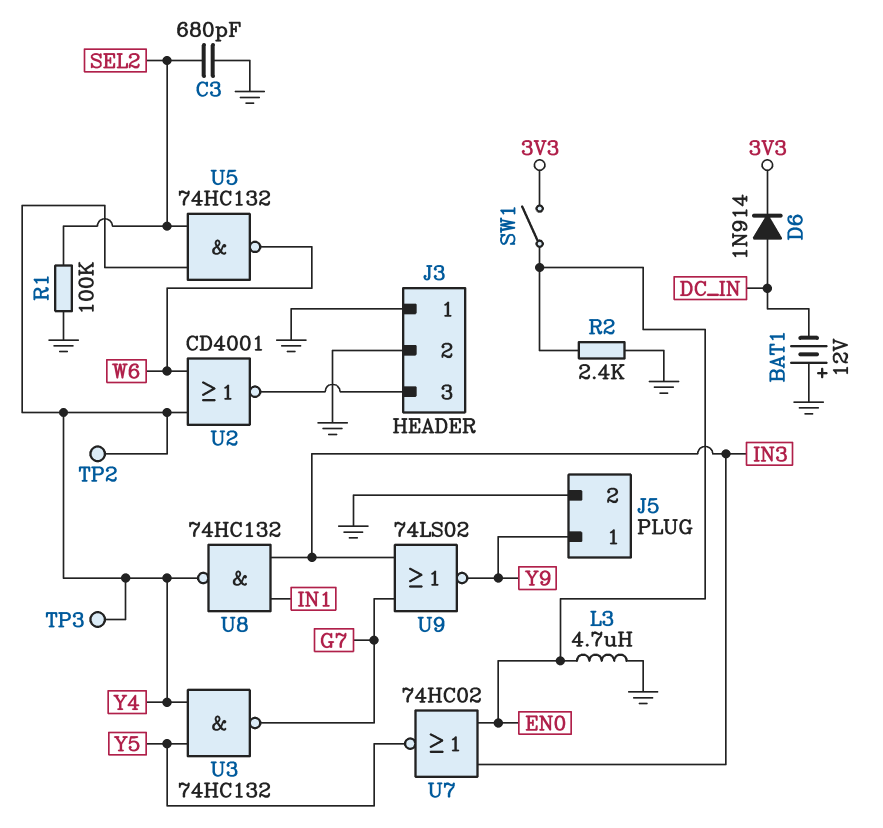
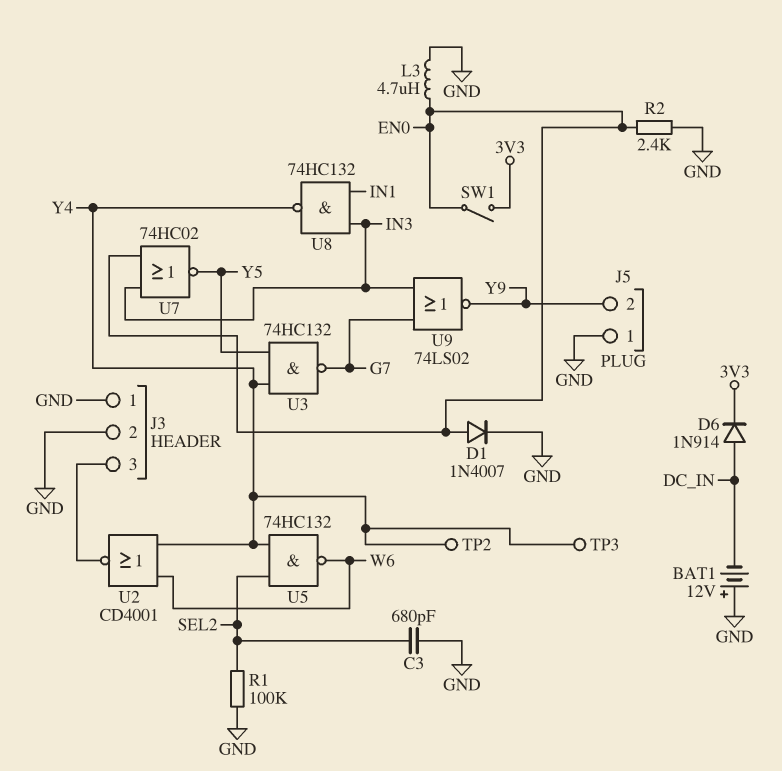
D1: none -> diode 1N4007 (A EN0, K GND)
J5 pin 1: Y9 -> GND
J5 pin 2: GND -> Y9

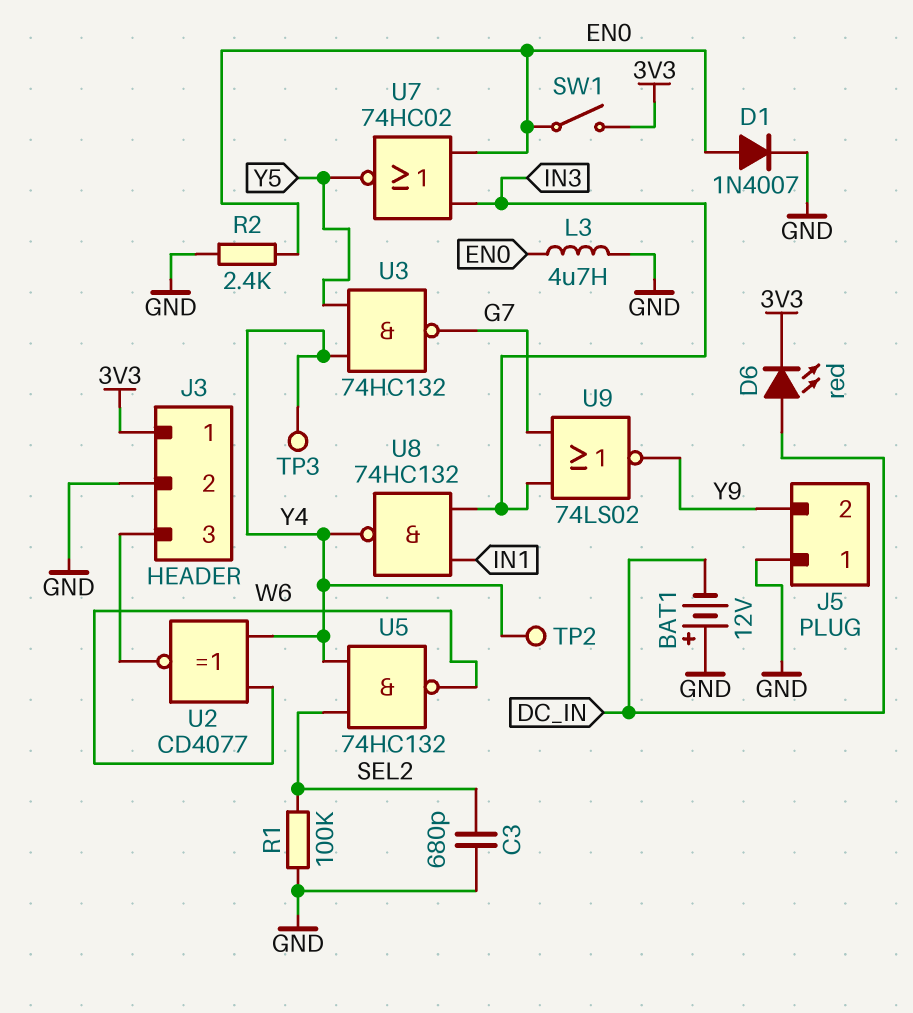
D6: diode 1N914 (A DC_IN, K 3V3) -> LED red (A DC_IN, K 3V3)
J3 pin 1: GND -> 3V3
U2: NOR CD4001 (in W6, in Y4, out J3/3) -> XNOR CD4077 (in W6, in Y4, out J3/3)

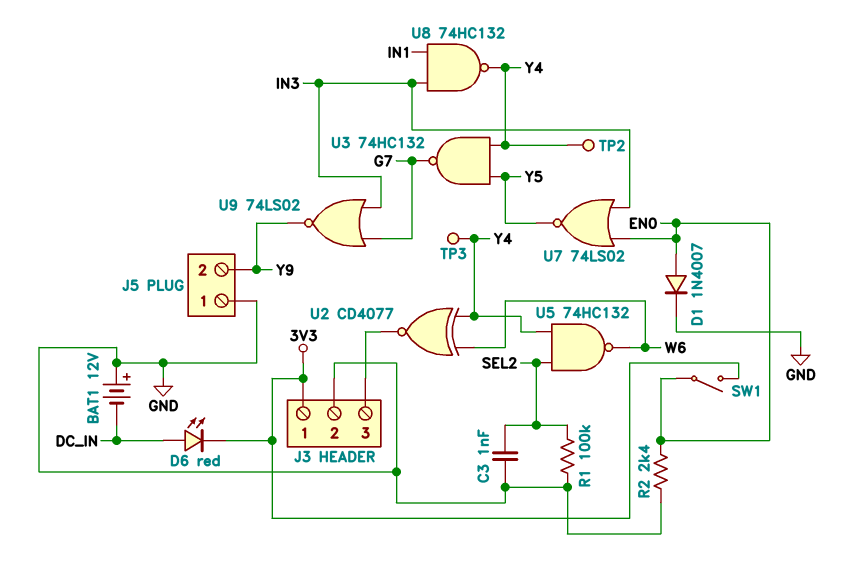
C3: 680pF (GND, SEL2) -> 1nF (GND, SEL2)
L3: 4.7uH (EN0, GND) -> none
U7: NOR 74HC02 (in EN0, in IN3, out Y5) -> NOR 74LS02 (in EN0, in IN3, out Y5)

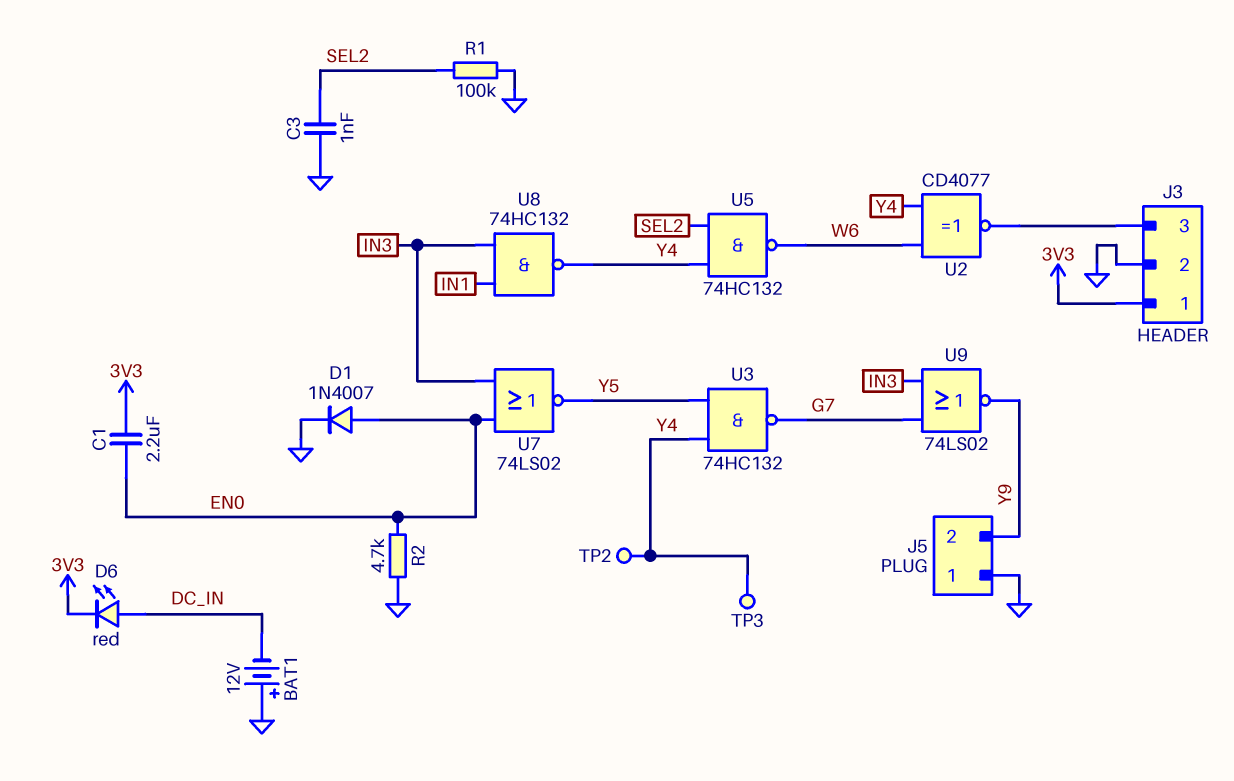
C1: none -> 2.2uF (3V3, EN0)
R2: 2.4k (EN0, GND) -> 4.7k (EN0, GND)
SW1: switch (3V3, EN0) -> none

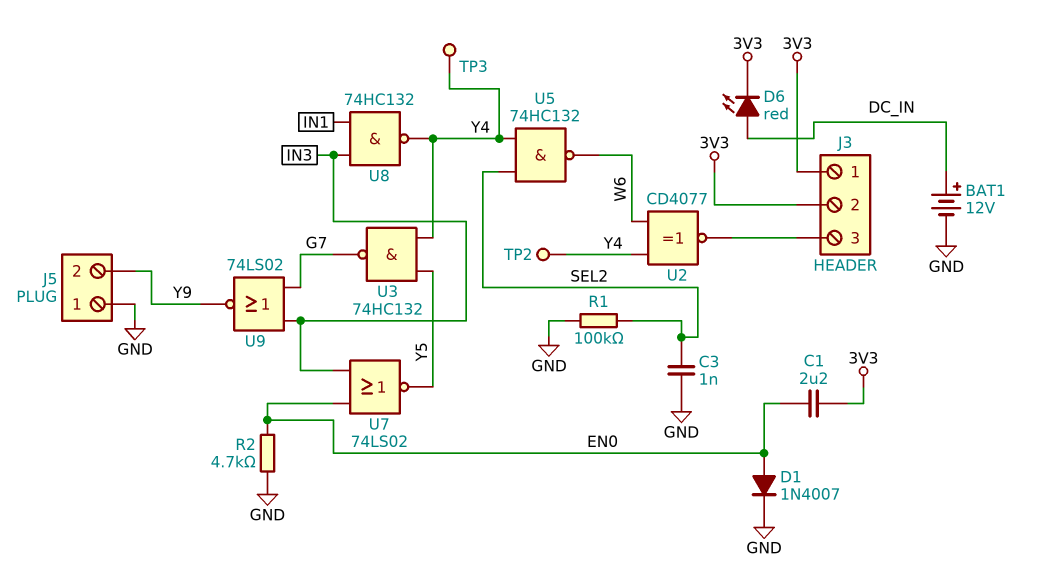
BAT1: 12V (plus GND, minus DC_IN) -> 12V (plus DC_IN, minus GND)
J3 pin 2: GND -> 3V3

